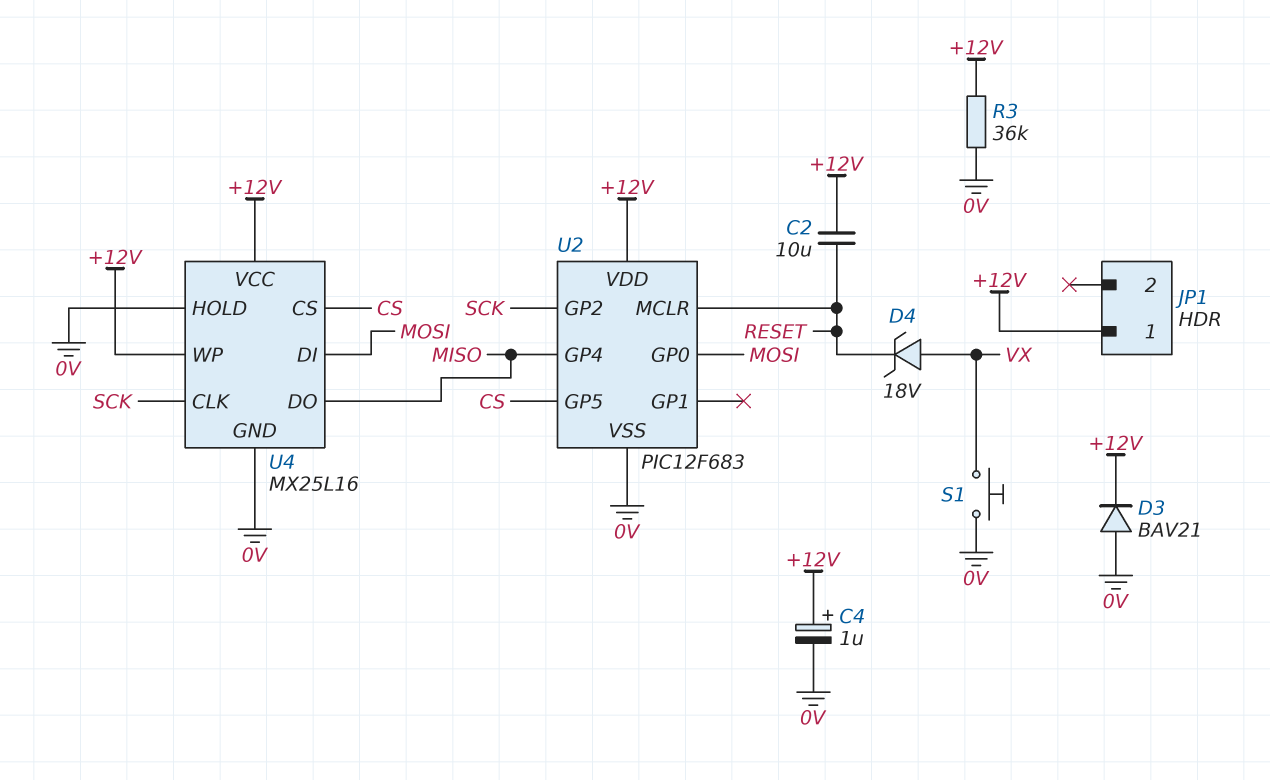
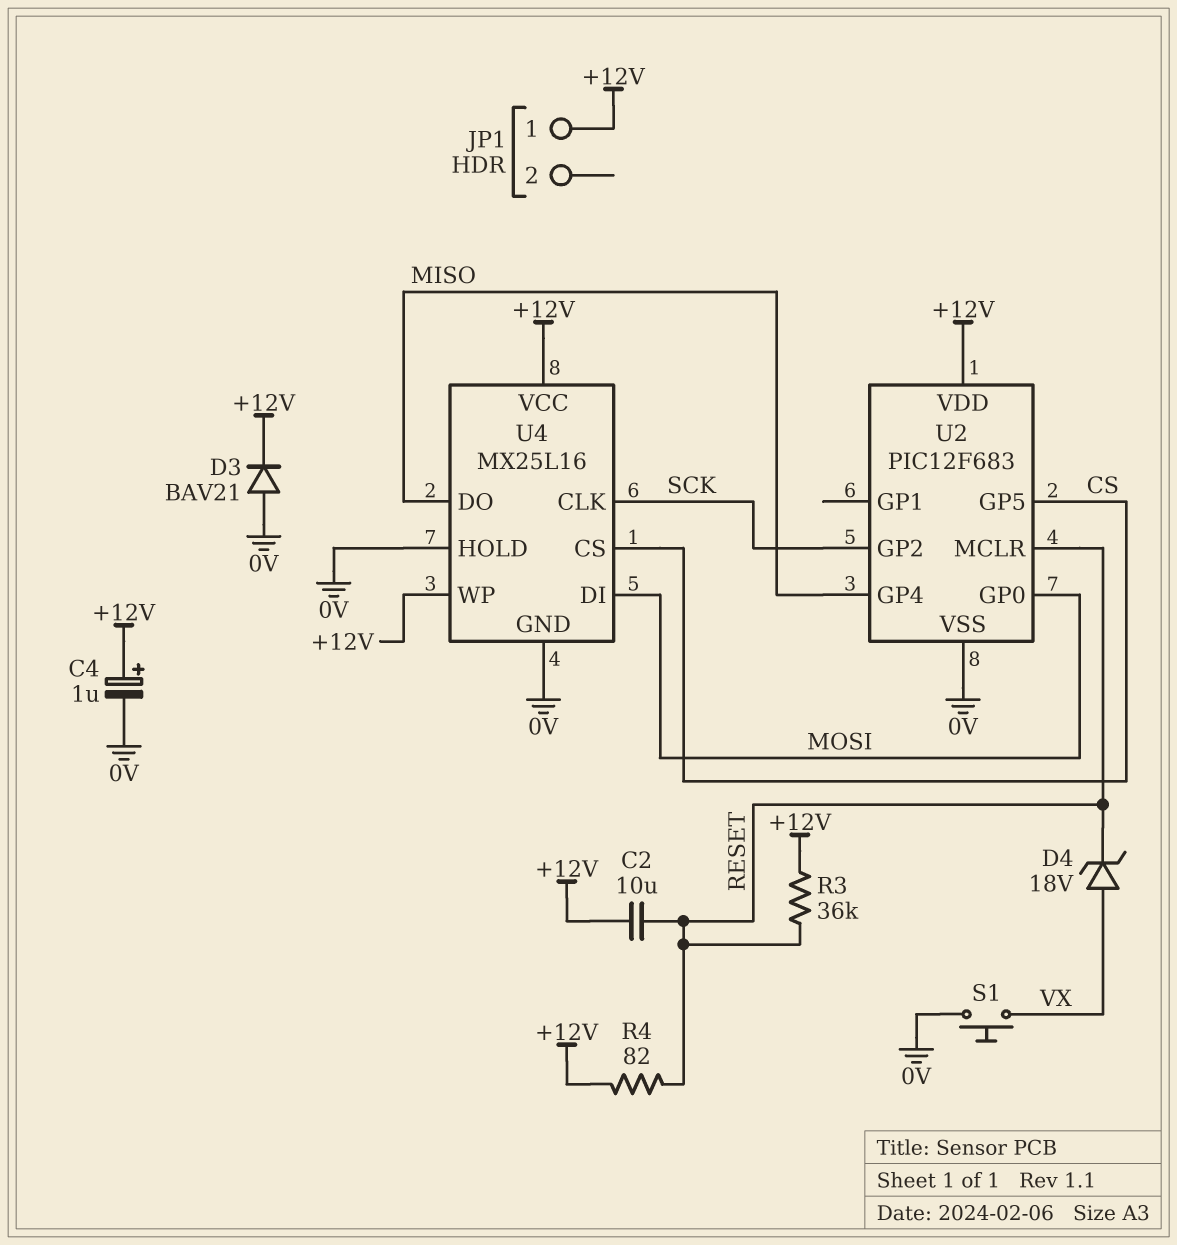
R3: 36k (+12V, 0V) -> 36k (+12V, RESET)
R4: none -> 82 (+12V, RESET)

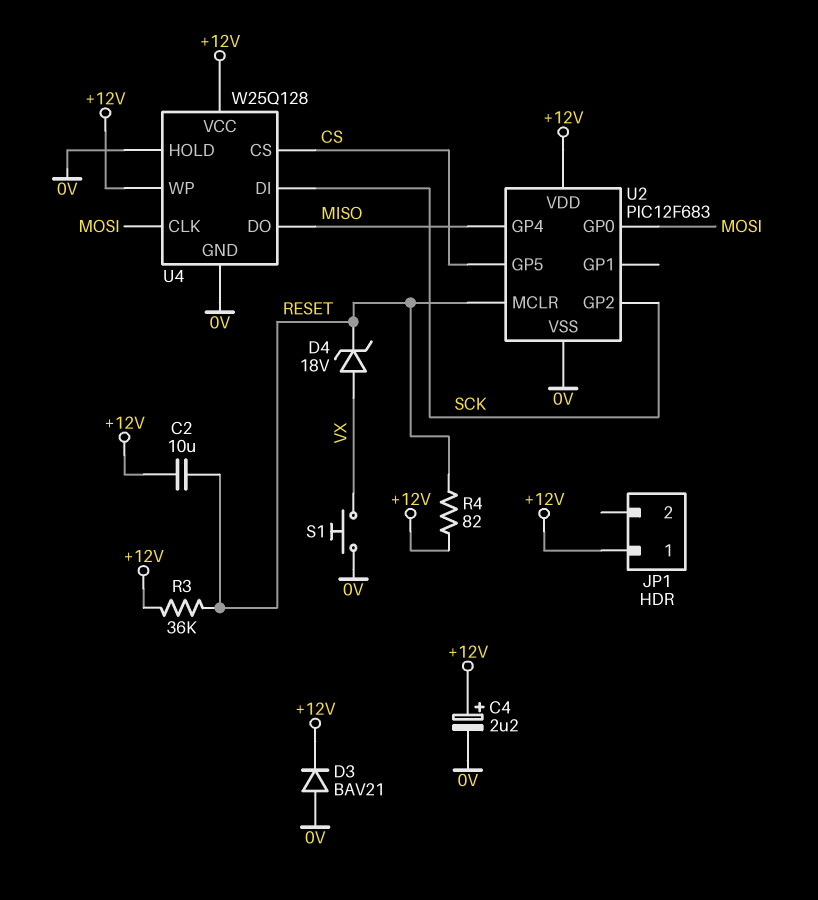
C4: 1uF (plus +12V, minus 0V) -> 2.2uF (plus +12V, minus 0V)
U4: MX25L16 -> W25Q128
U4 pin CLK: SCK -> MOSI
U4 pin DI: MOSI -> SCK

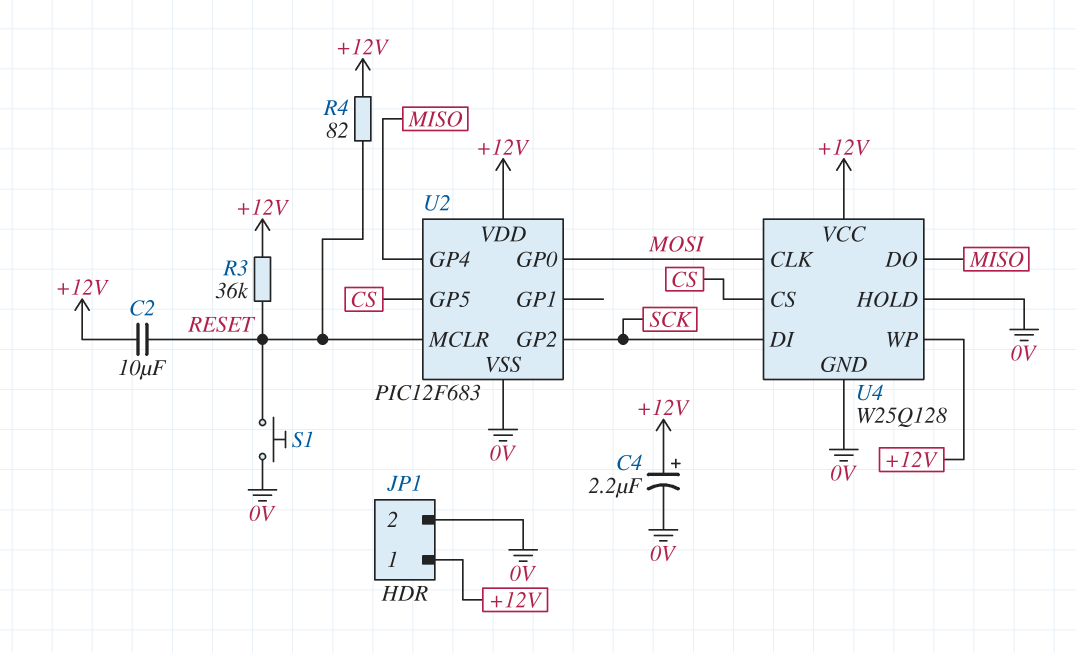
D3: diode BAV21 (A 0V, K +12V) -> none
D4: zener 18V (A VX, K RESET) -> none
JP1 pin 2: none -> 0V
S1: button (0V, VX) -> button (0V, RESET)

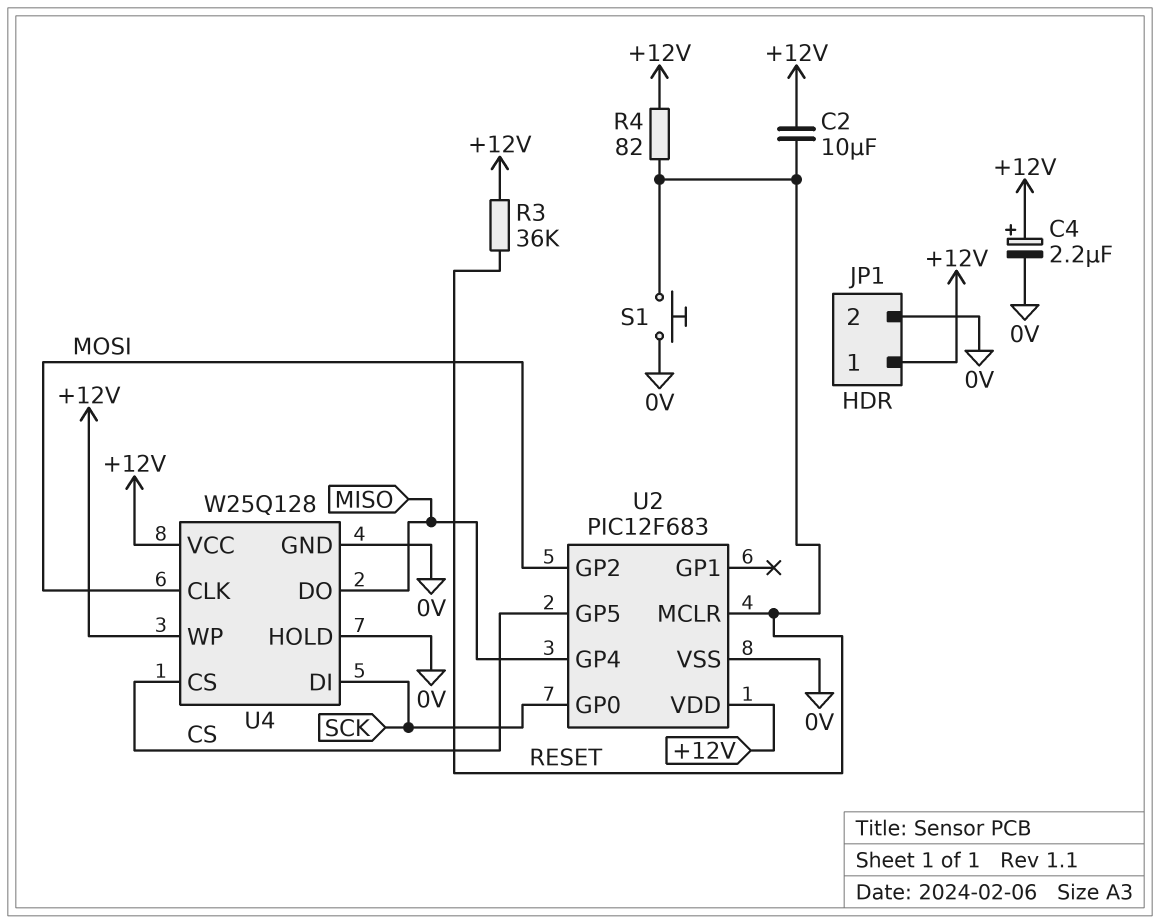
U2 pin GP0: MOSI -> SCK
U2 pin GP2: SCK -> MOSI

